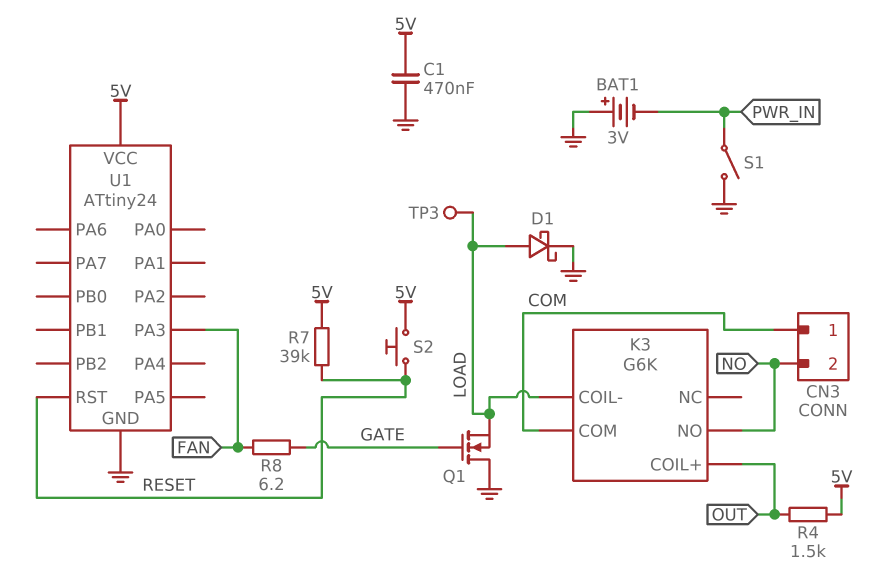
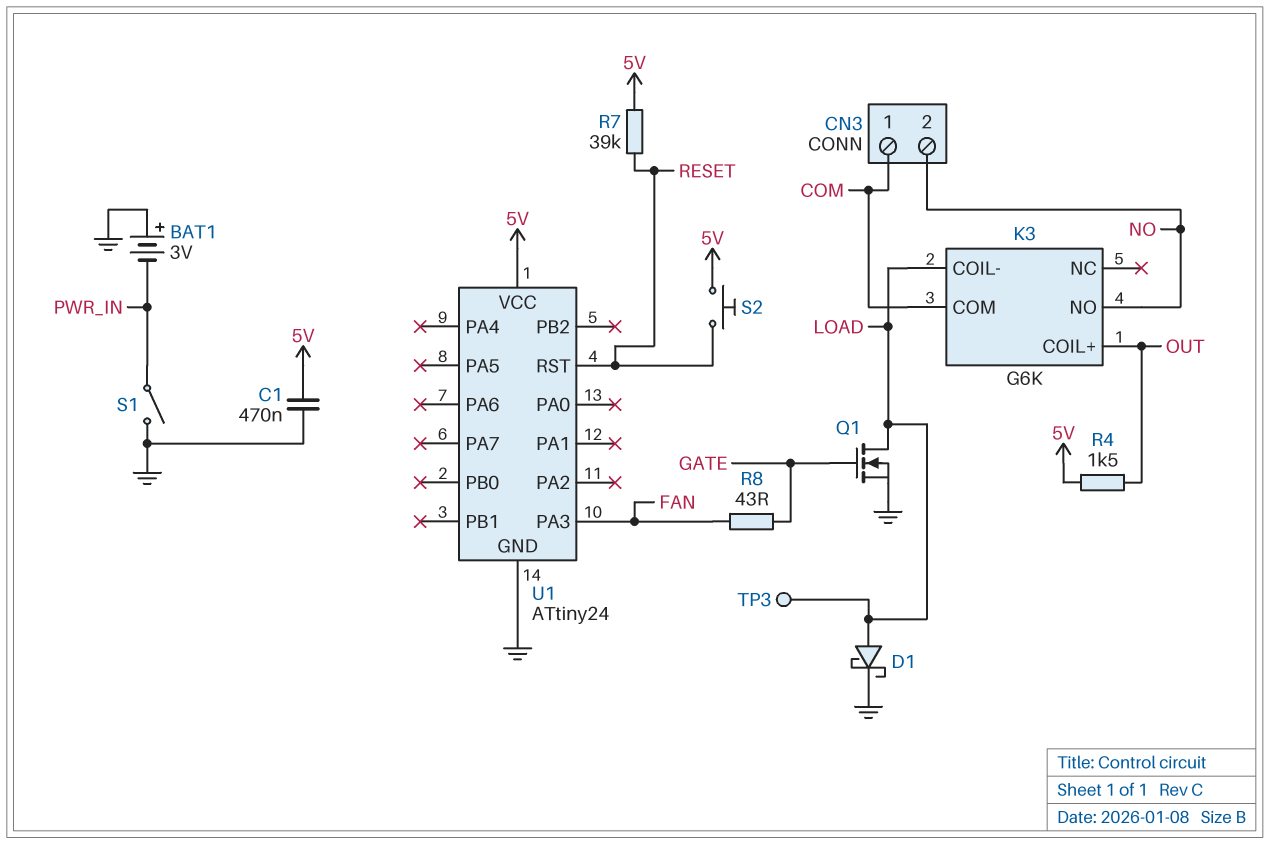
Q1: NMOS (G GATE, D GND, S LOAD) -> NMOS (G GATE, D LOAD, S GND)
R8: 6.2 (FAN, GATE) -> 43 (FAN, GATE)

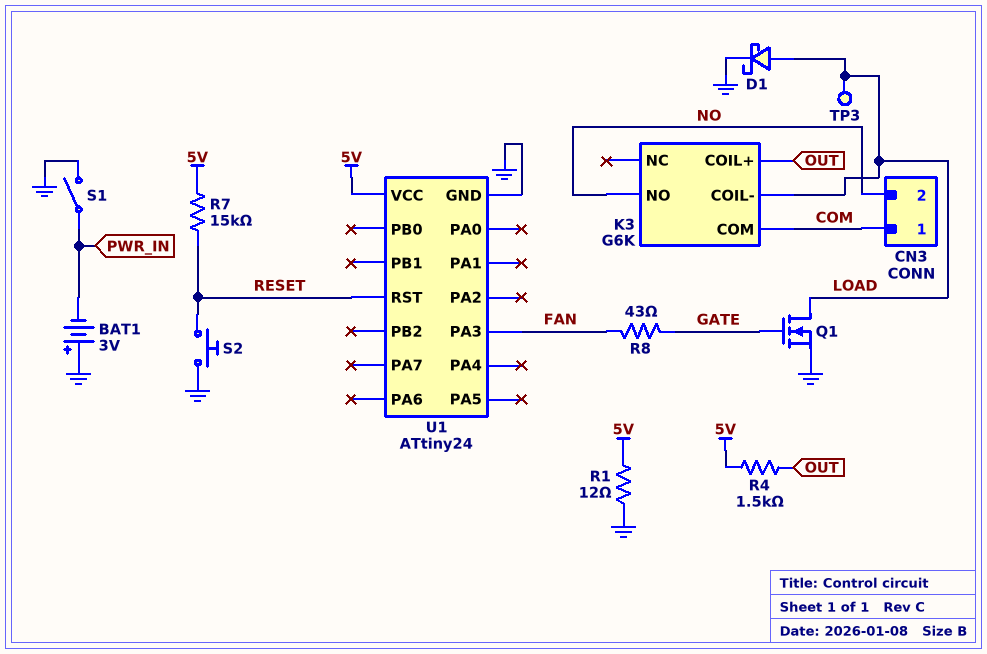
C1: 470nF (5V, GND) -> none
R1: none -> 12 (5V, GND)
R7: 39k (5V, RESET) -> 15k (5V, RESET)
S2: button (5V, RESET) -> button (GND, RESET)

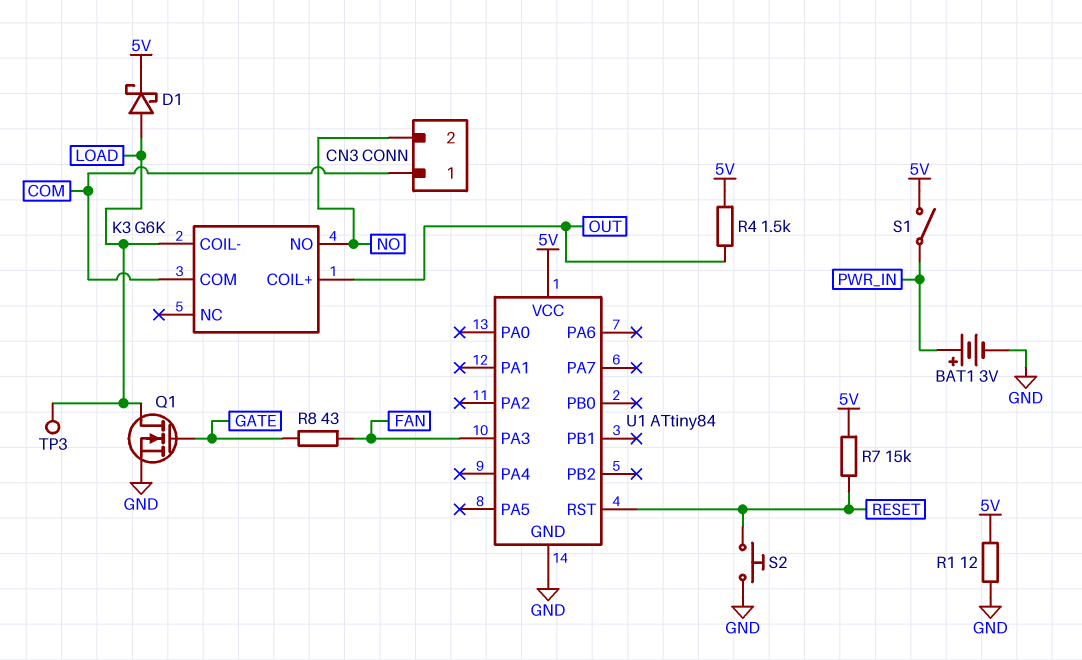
BAT1: 3V (plus GND, minus PWR_IN) -> 3V (plus PWR_IN, minus GND)
D1: schottky (A LOAD, K GND) -> schottky (A LOAD, K 5V)
S1: switch (GND, PWR_IN) -> switch (5V, PWR_IN)
U1: ATtiny24 -> ATtiny84

